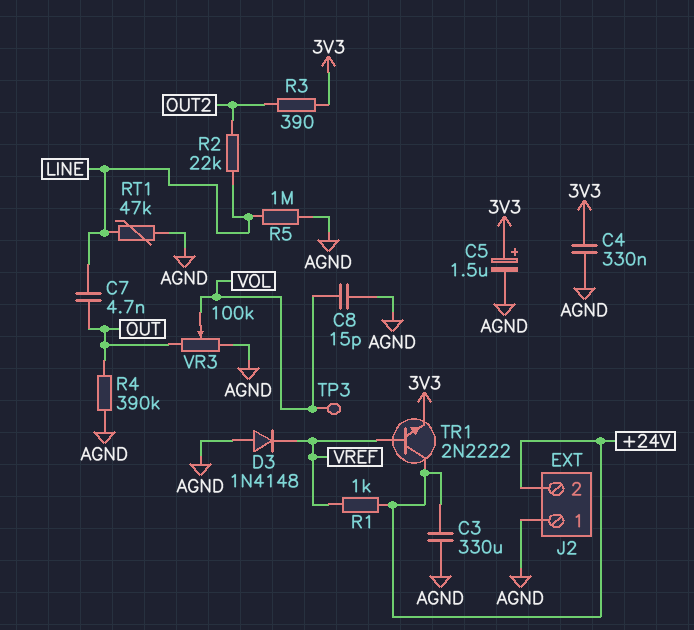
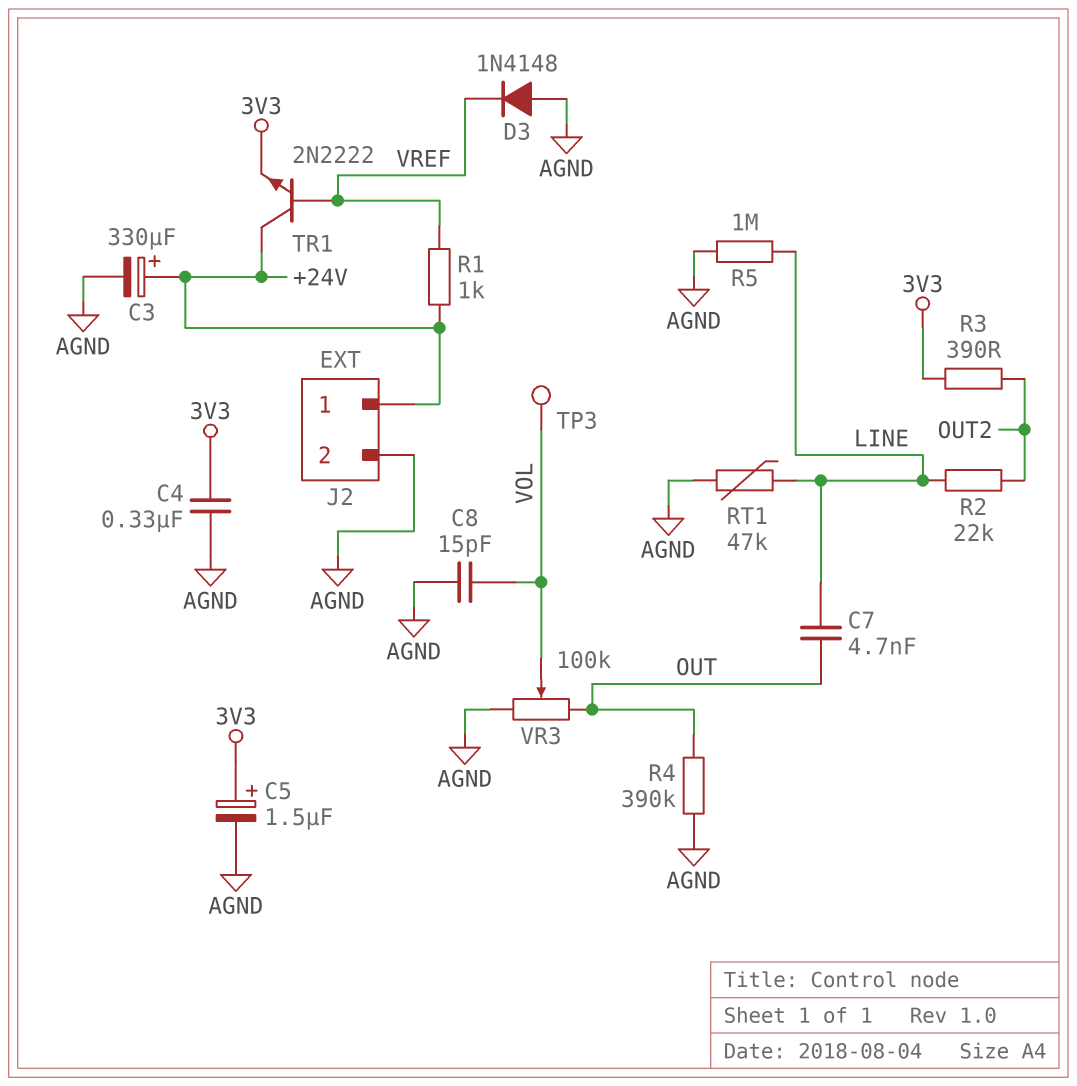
C3: 330uF (+24V, AGND) -> 330uF (plus +24V, minus AGND)
J2 pin 1: AGND -> +24V
J2 pin 2: +24V -> AGND

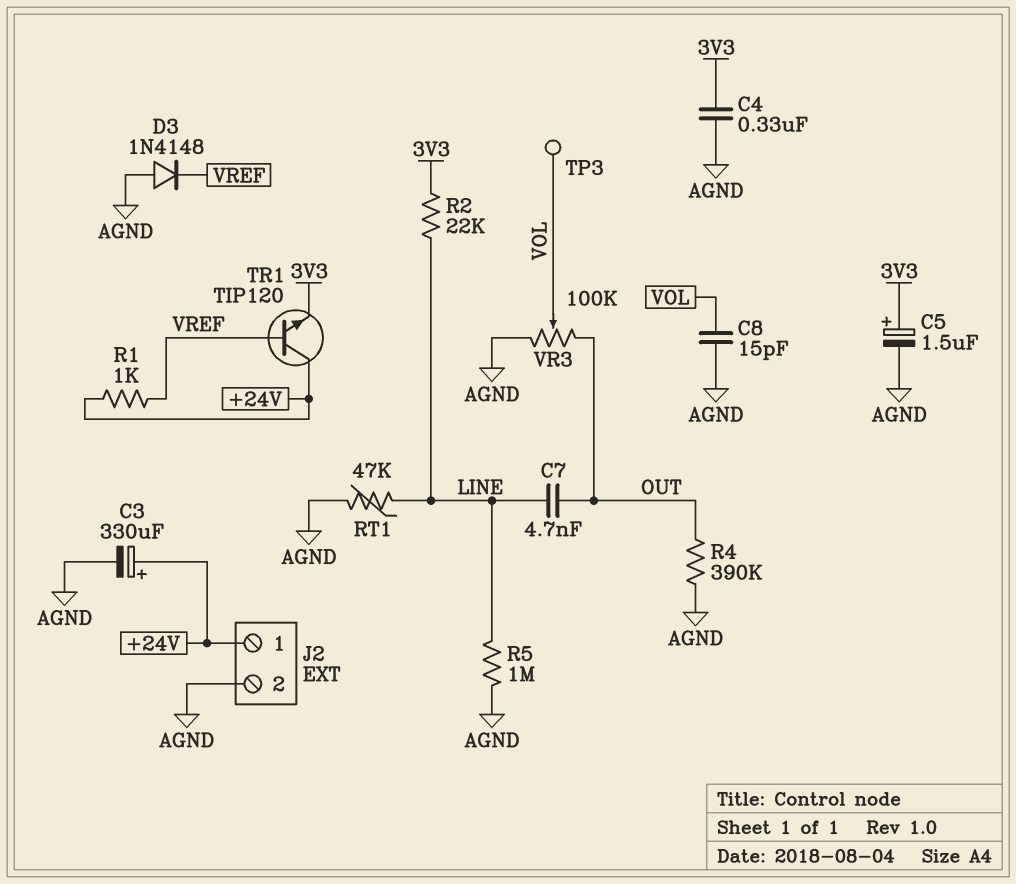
R2: 22k (LINE, OUT2) -> 22k (3V3, LINE)
R3: 390 (3V3, OUT2) -> none
TR1: NPN 2N2222 (B VREF, C +24V, E 3V3) -> NPN TIP120 (B VREF, C +24V, E 3V3)

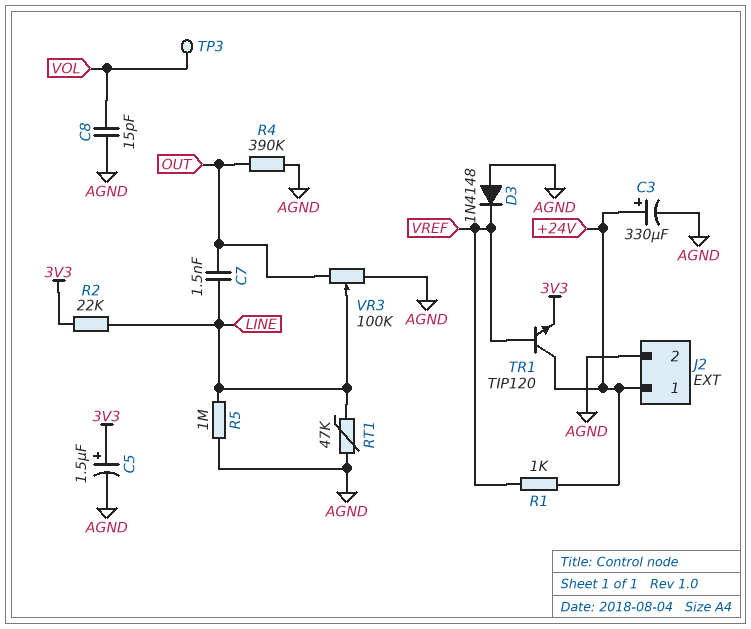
C4: 330nF (3V3, AGND) -> none
C7: 4.7nF (LINE, OUT) -> 1.5nF (LINE, OUT)
VR3: 100k (AGND, OUT, wiper VOL) -> 100k (AGND, OUT, wiper LINE)

